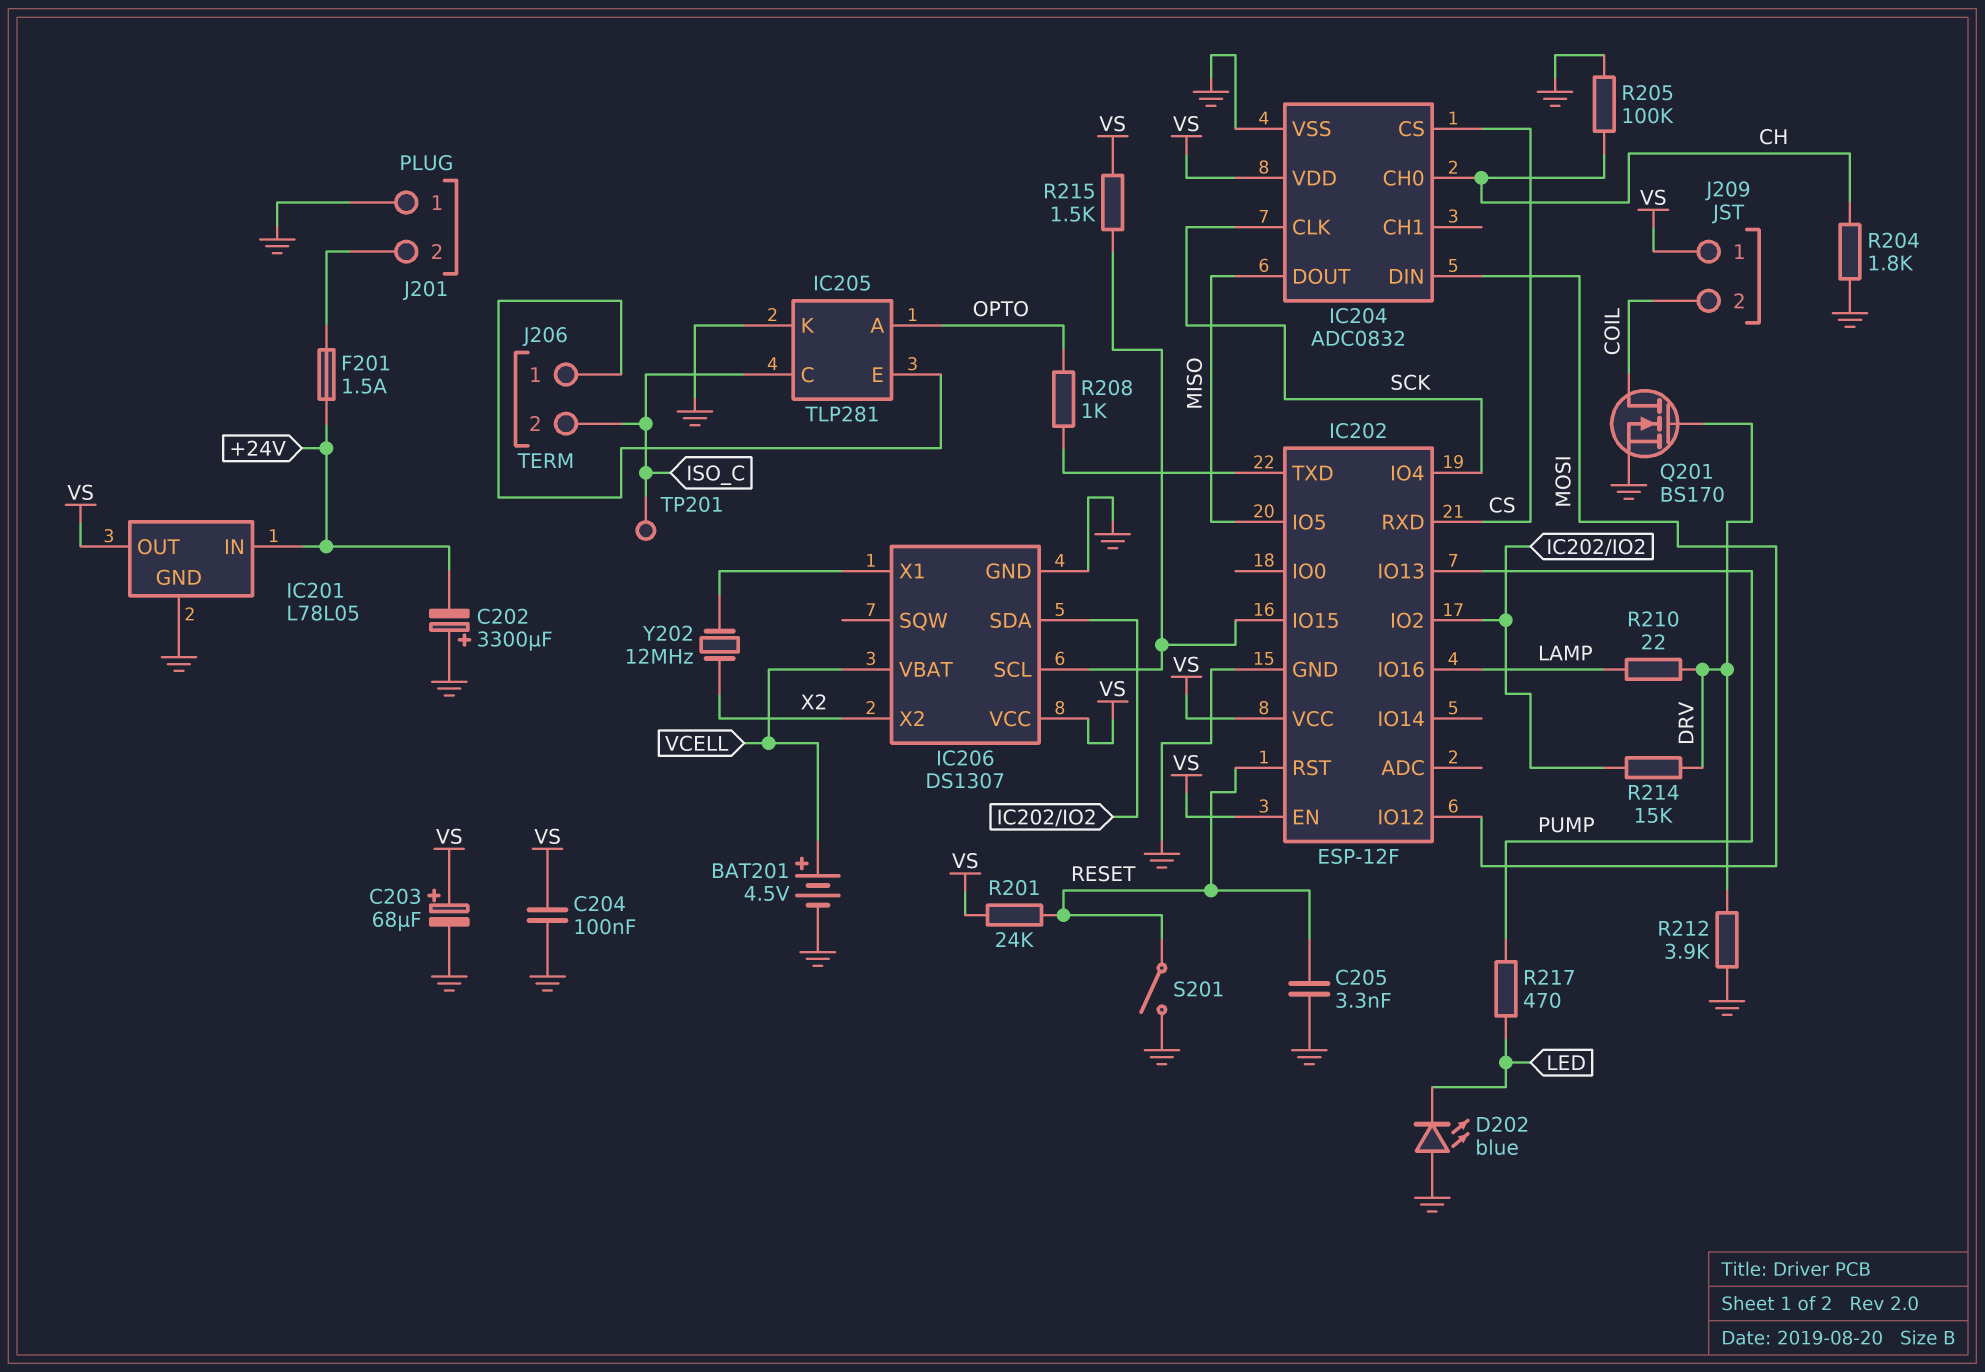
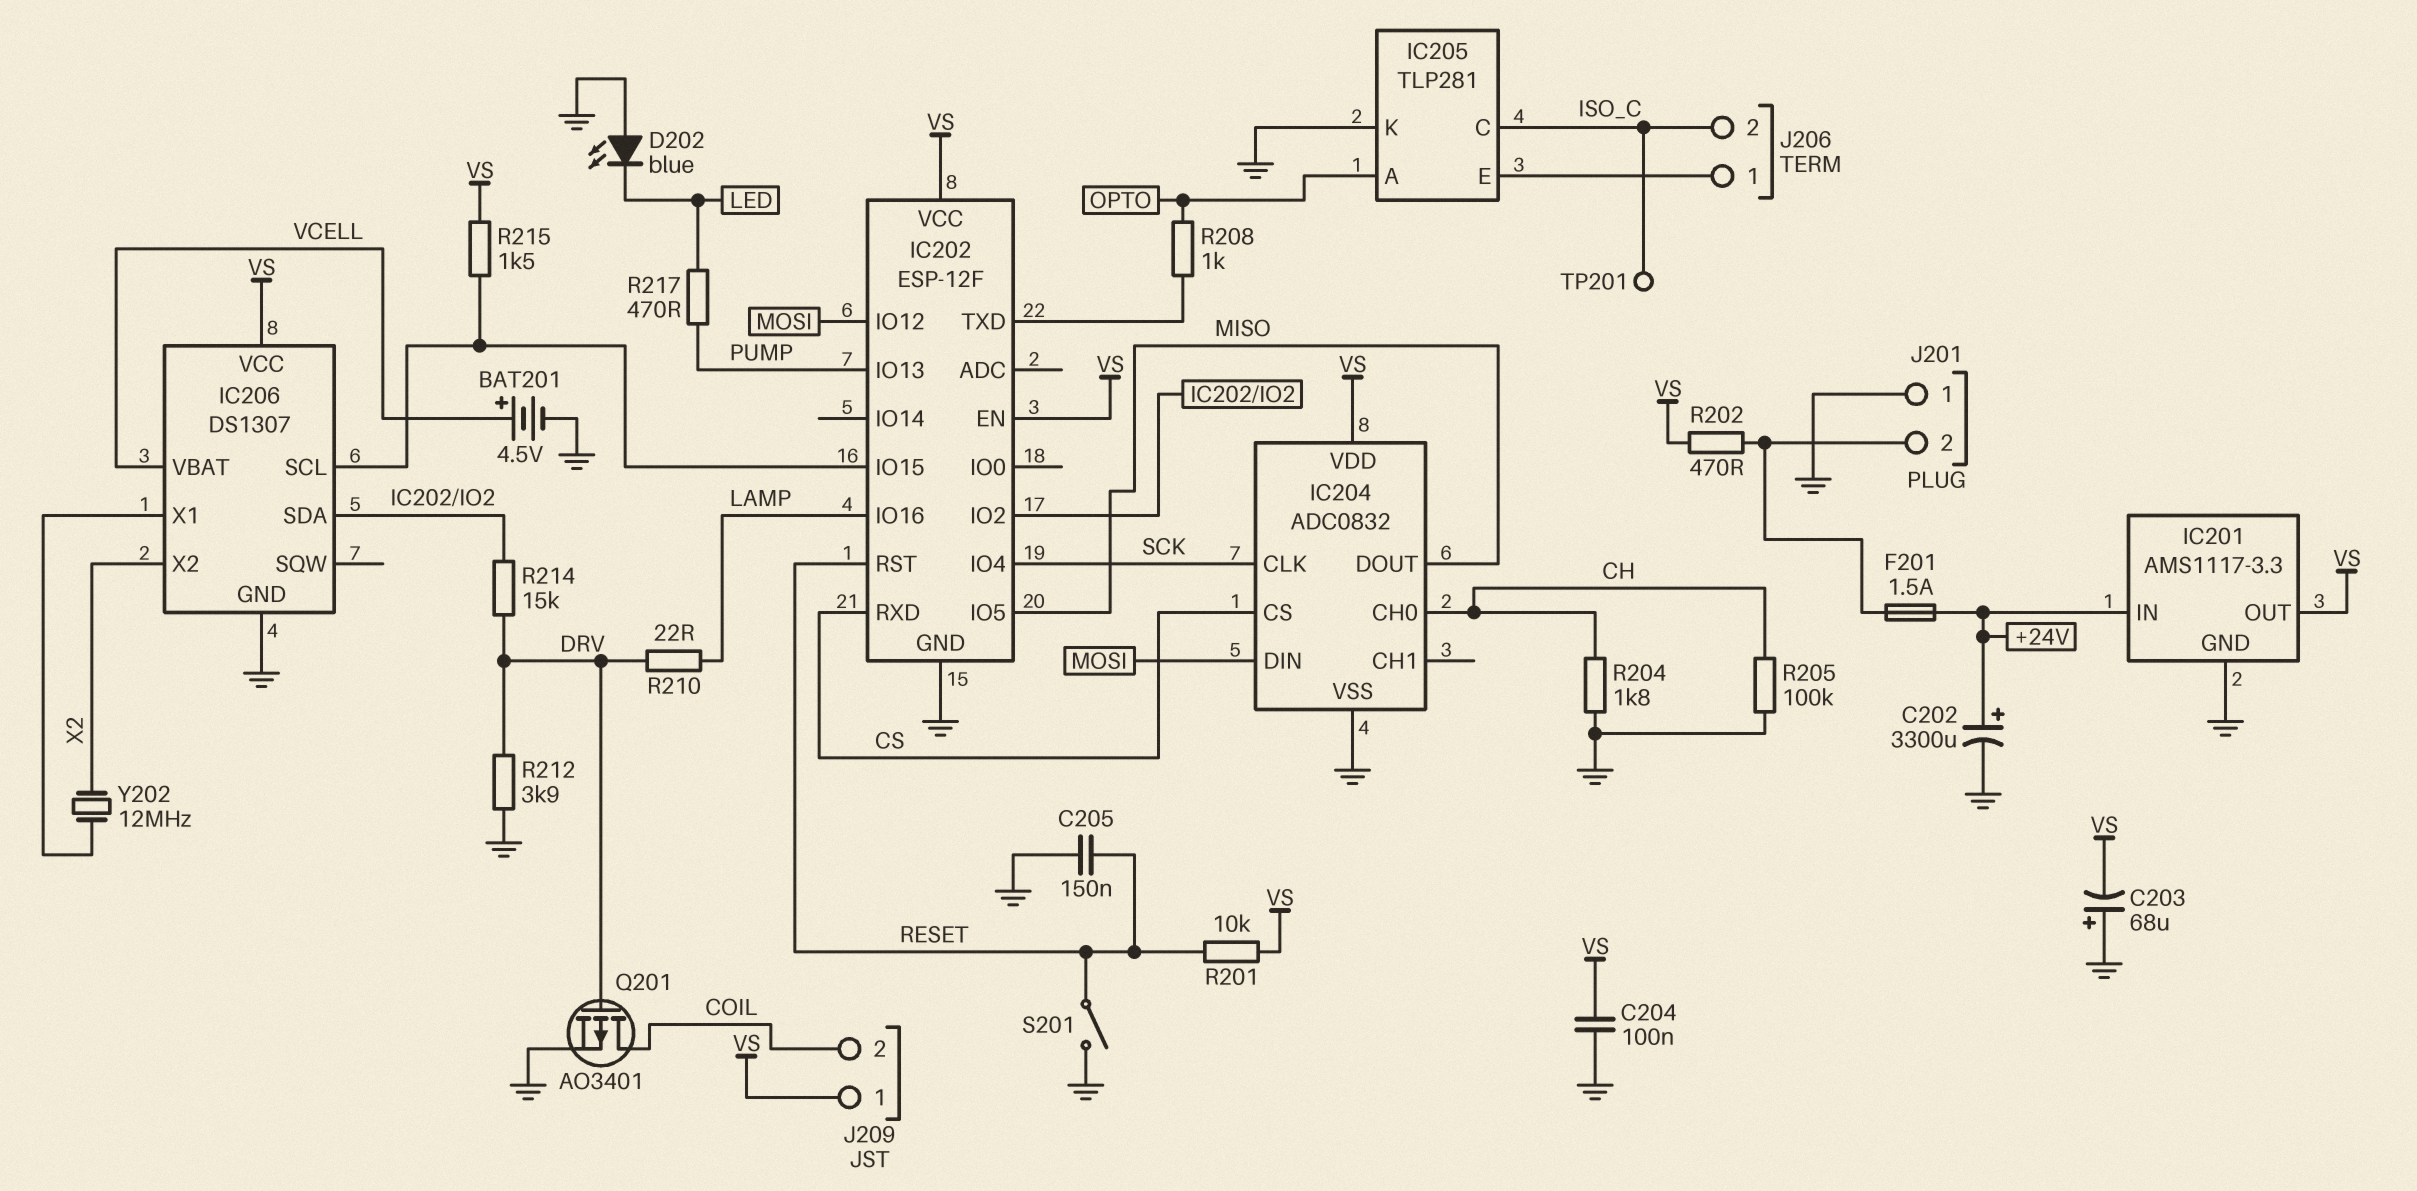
C202: 3300uF (plus GND, minus +24V) -> 3300uF (plus +24V, minus GND)
C203: 68uF (plus VS, minus GND) -> 68uF (plus GND, minus VS)
C205: 3.3nF (GND, RESET) -> 150nF (GND, RESET)
IC201: L78L05 -> AMS1117-3.3
Q201: NMOS BS170 (G DRV, D COIL, S GND) -> PMOS AO3401 (G DRV, D COIL, S GND)
R201: 24k (RESET, VS) -> 10k (RESET, VS)
R202: none -> 470 (J201/2, VS)

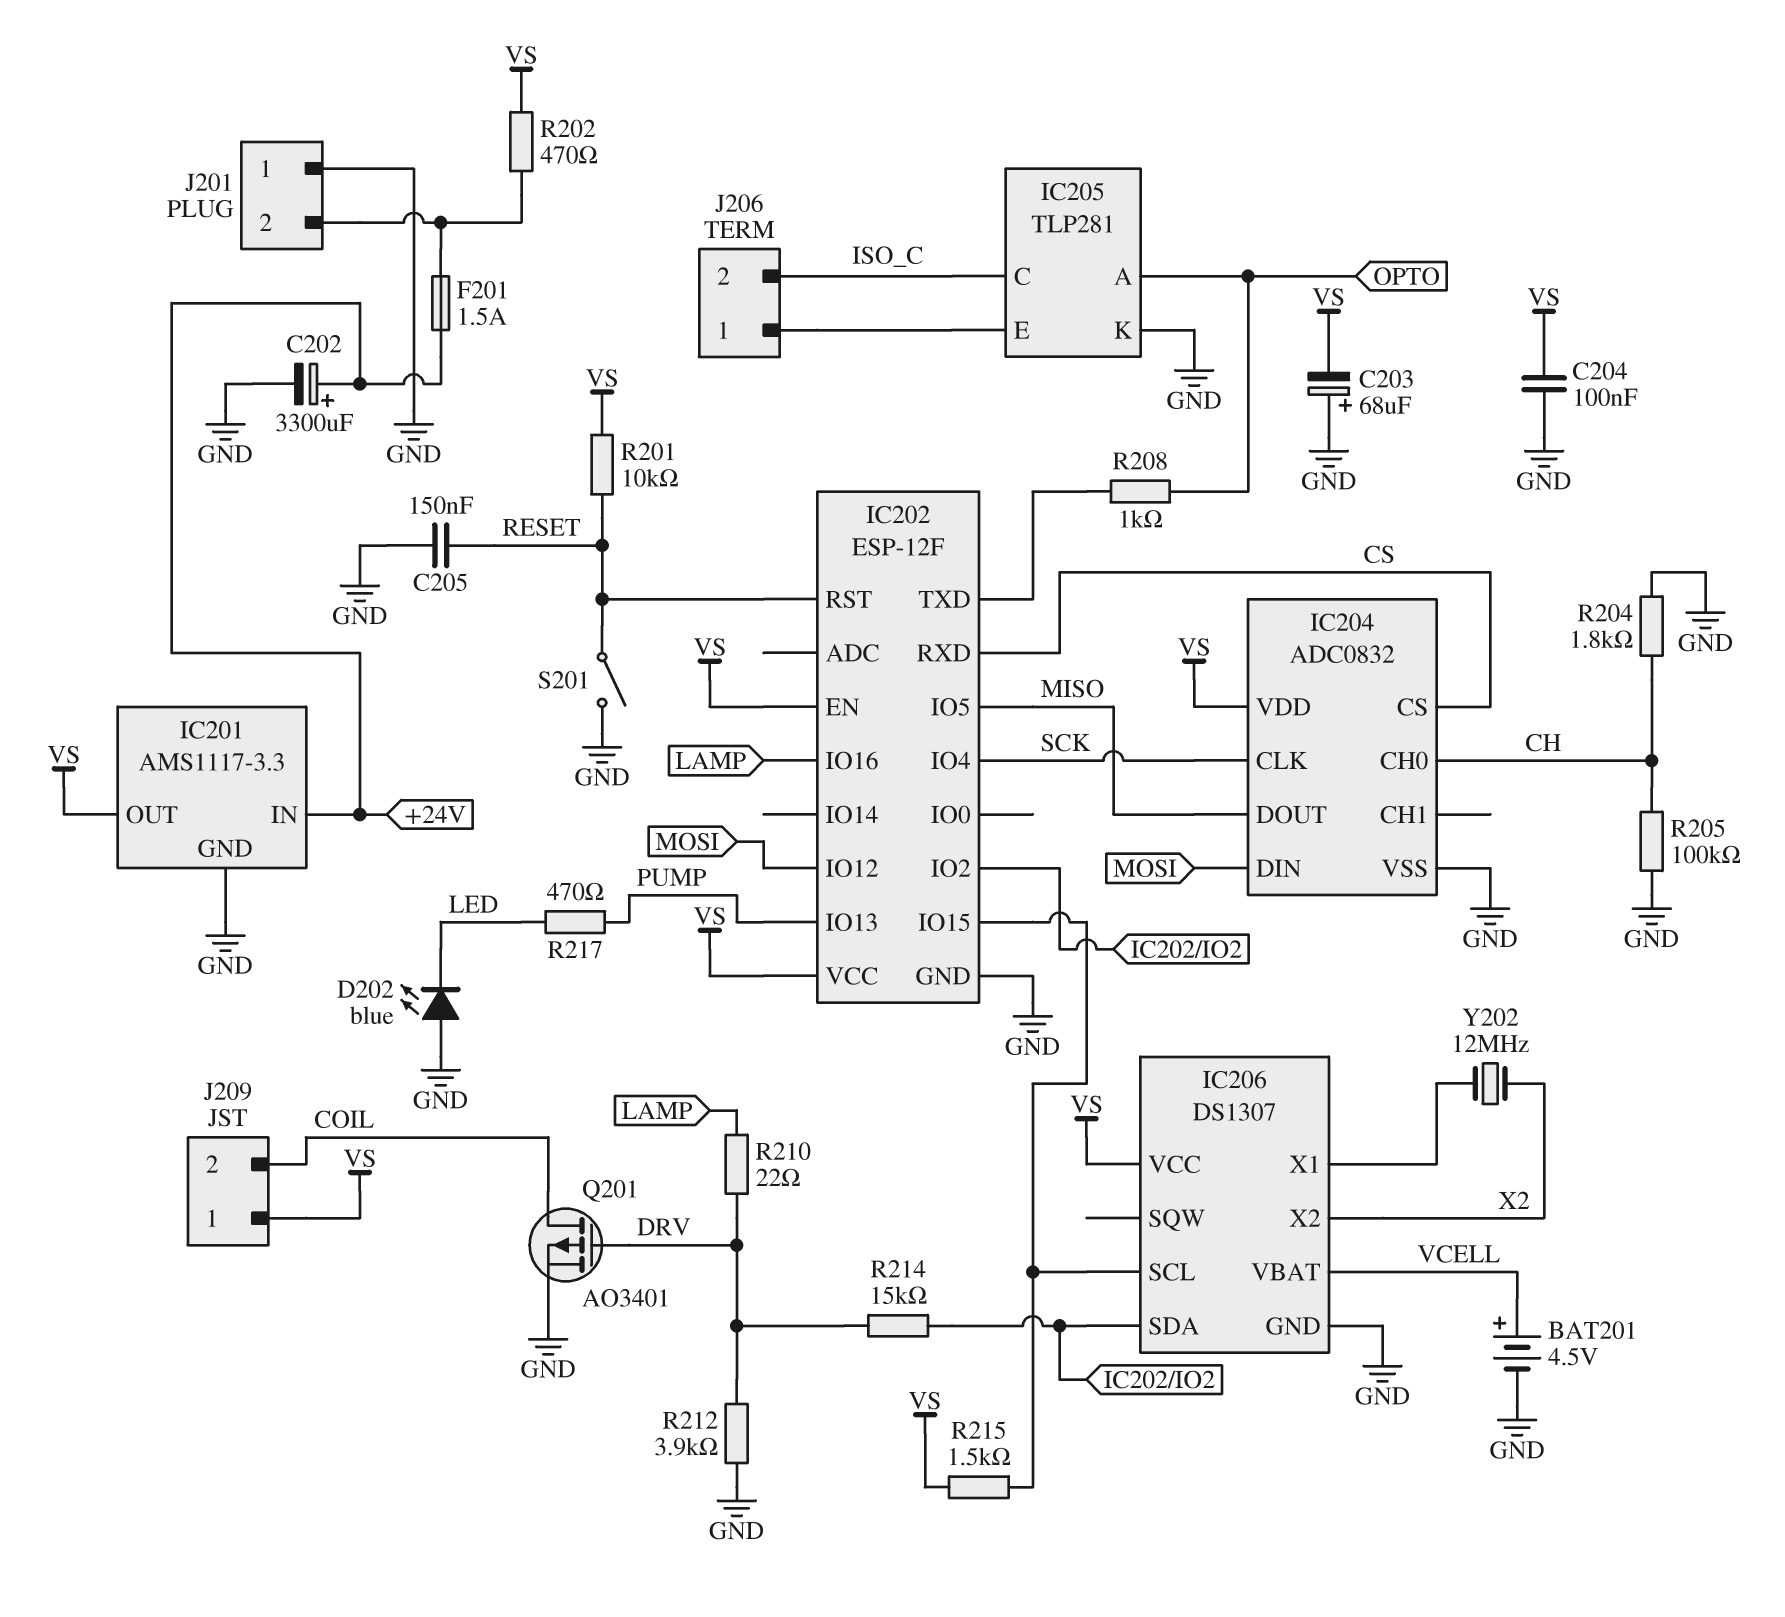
TP201: test point (ISO_C) -> none

